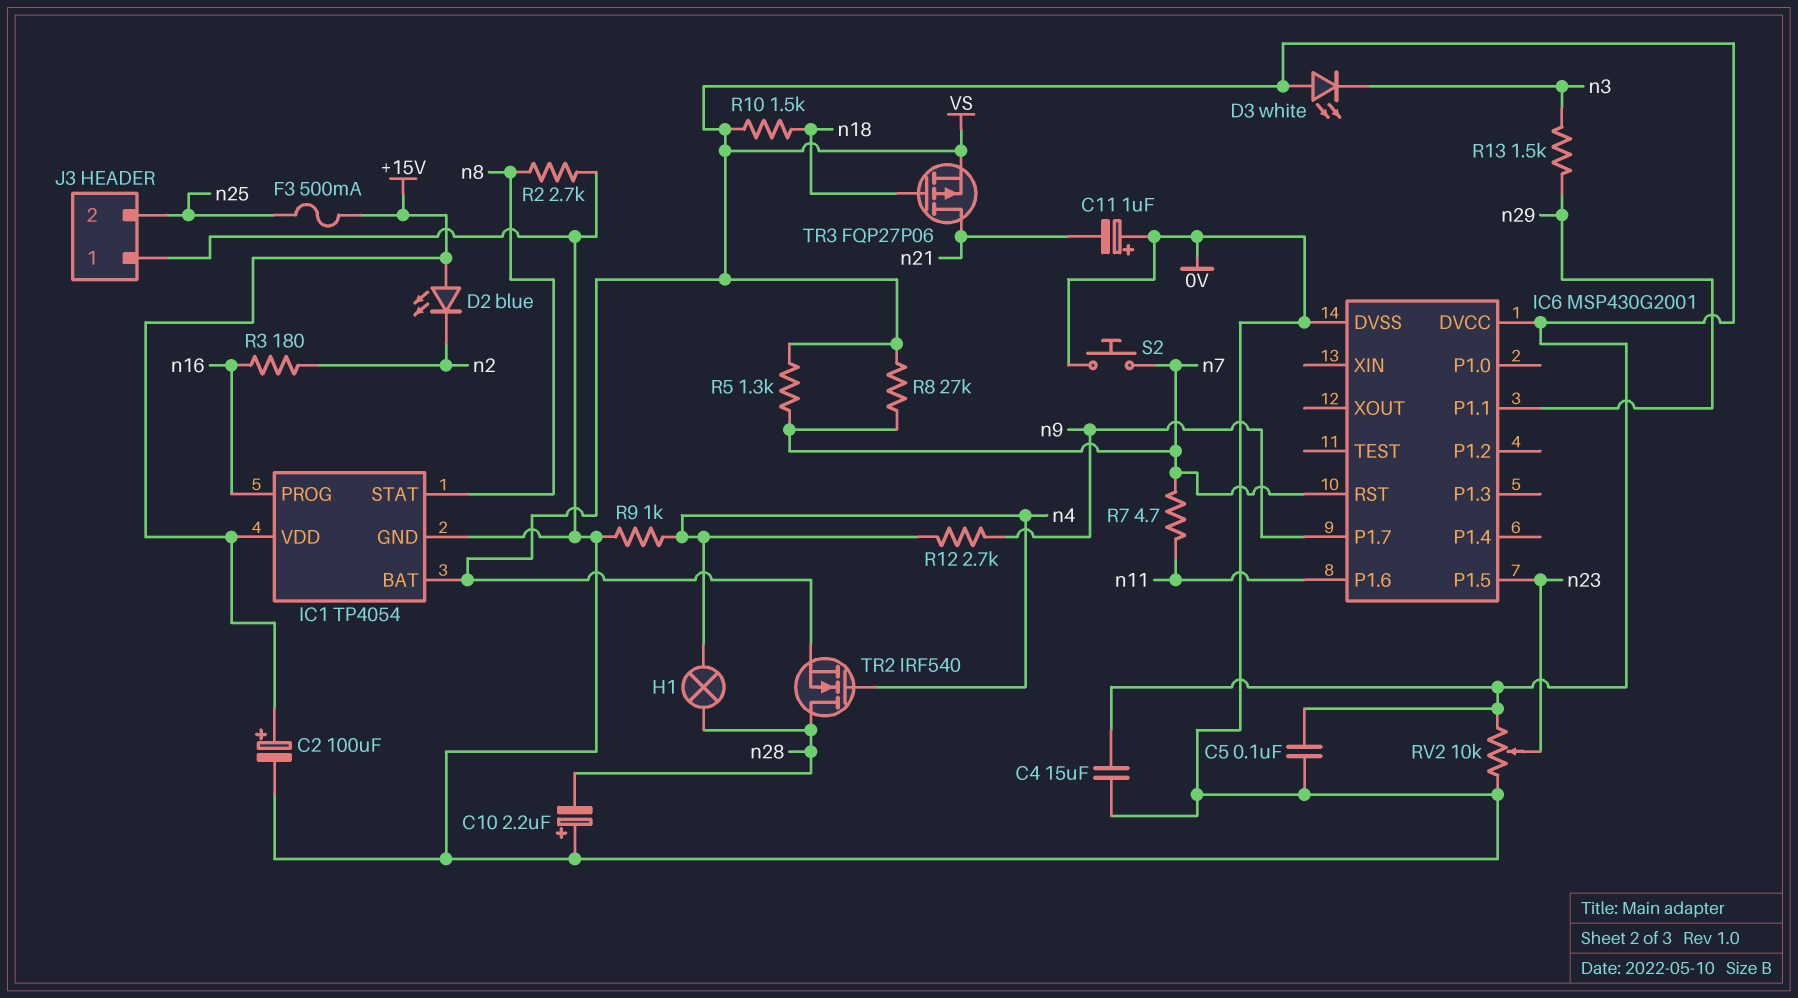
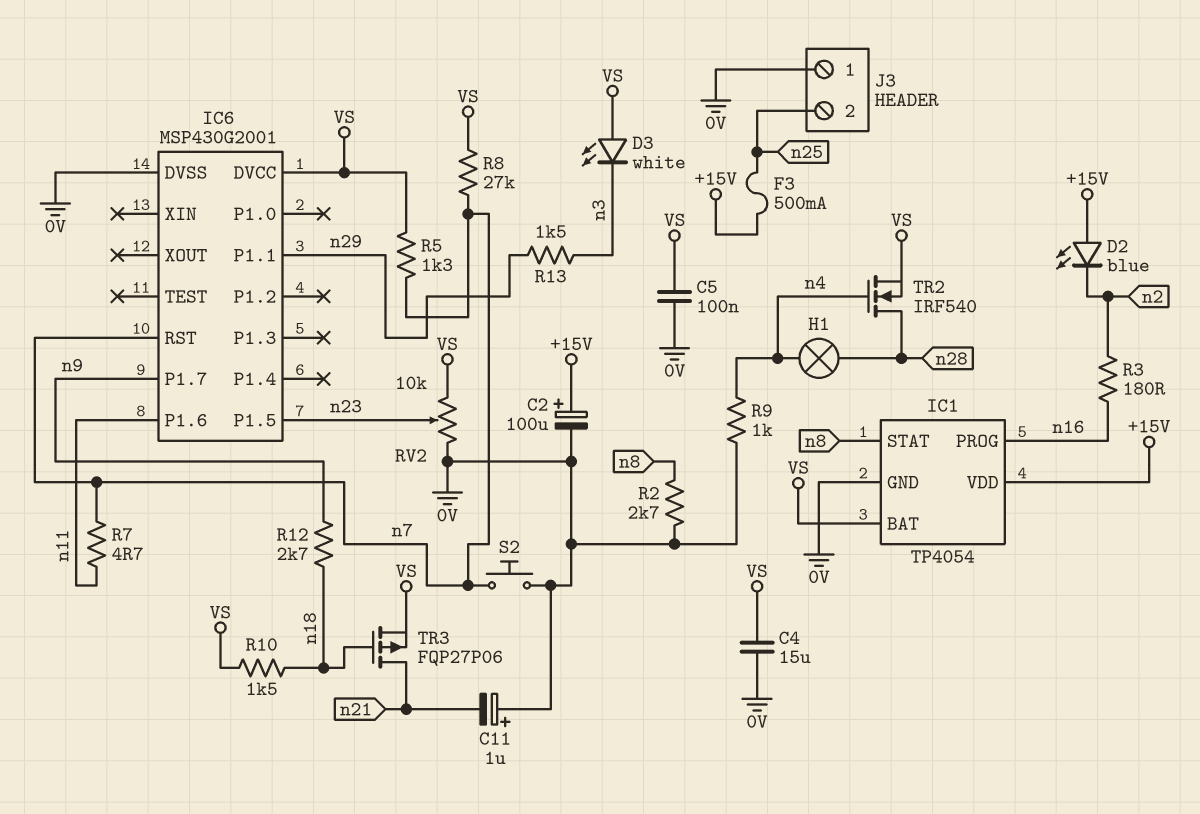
C10: 2.2uF (plus 0V, minus n28) -> none
R12: 2.7k (n4, n9) -> 2.7k (n9, n18)

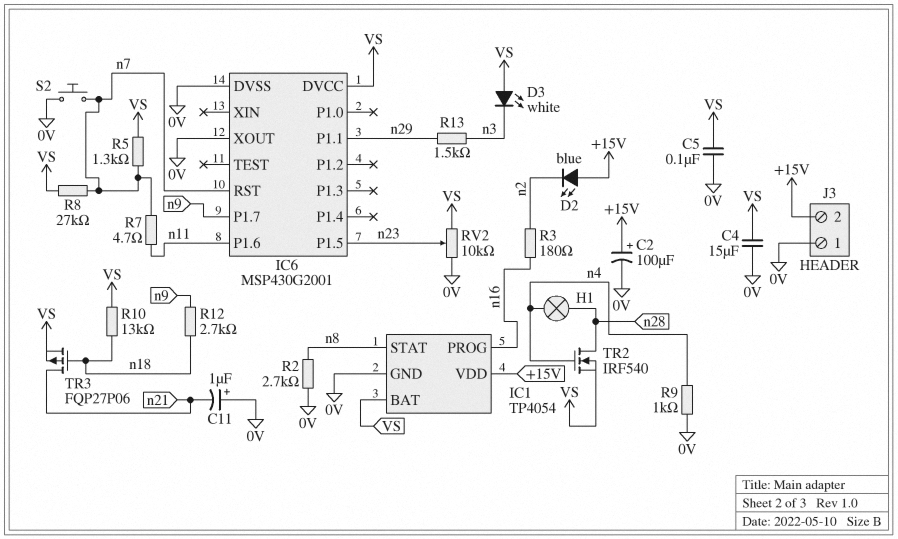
F3: 500mA (+15V, n25) -> none
IC6 pin XOUT: none -> 0V
J3 pin 2: n25 -> +15V
R10: 1.5k (VS, n18) -> 13k (VS, n18)

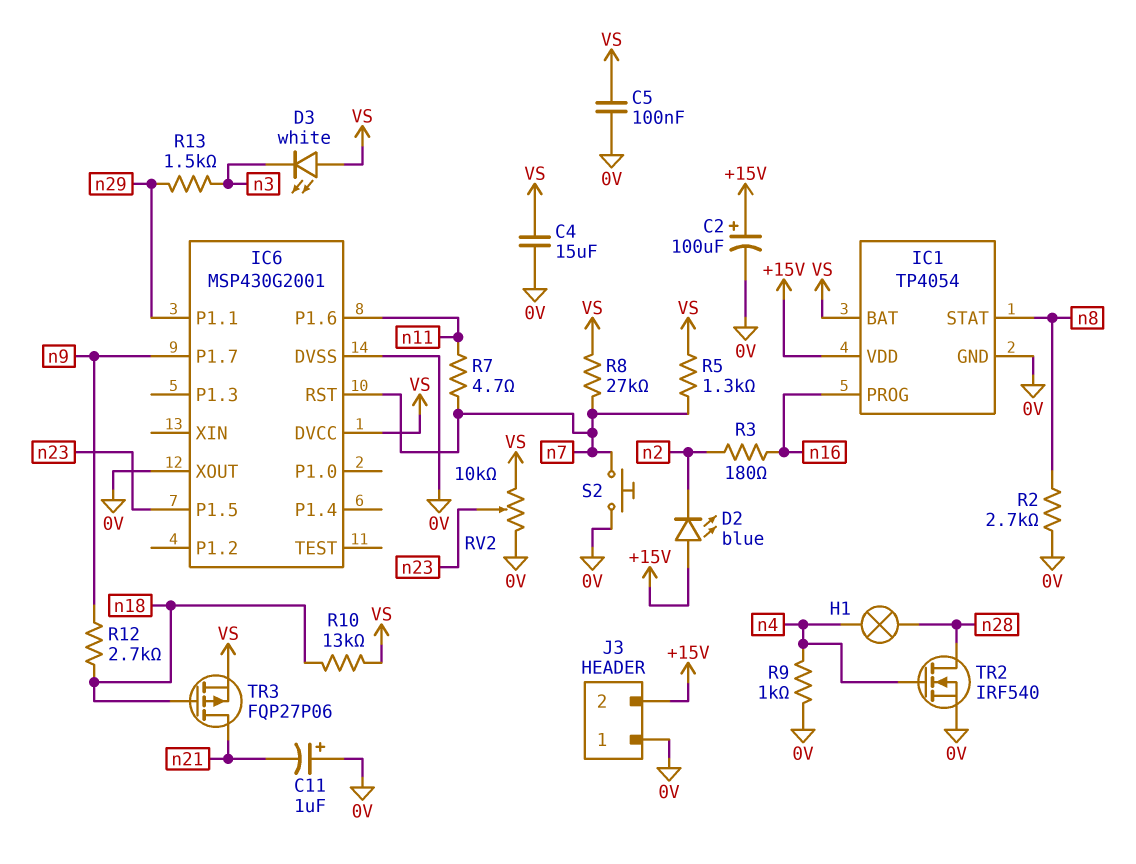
TR2: NMOS IRF540 (G n4, D n28, S VS) -> NMOS IRF540 (G n4, D n28, S 0V)

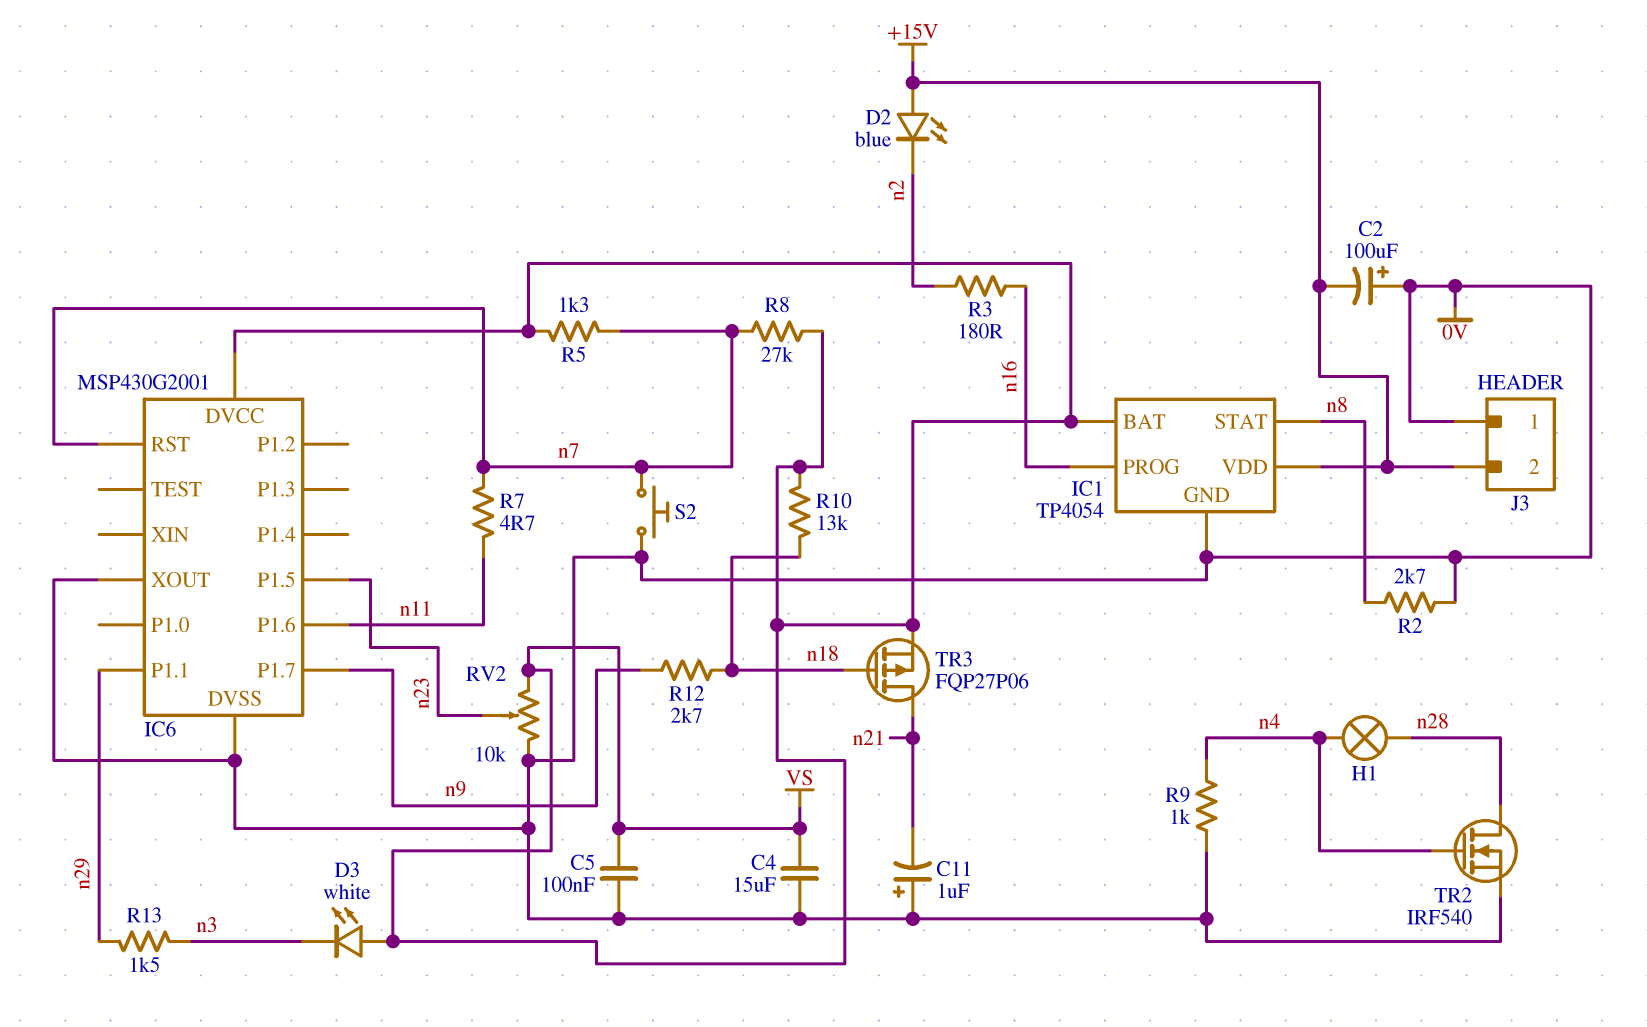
C2: 100uF (plus +15V, minus 0V) -> 100uF (plus 0V, minus +15V)

